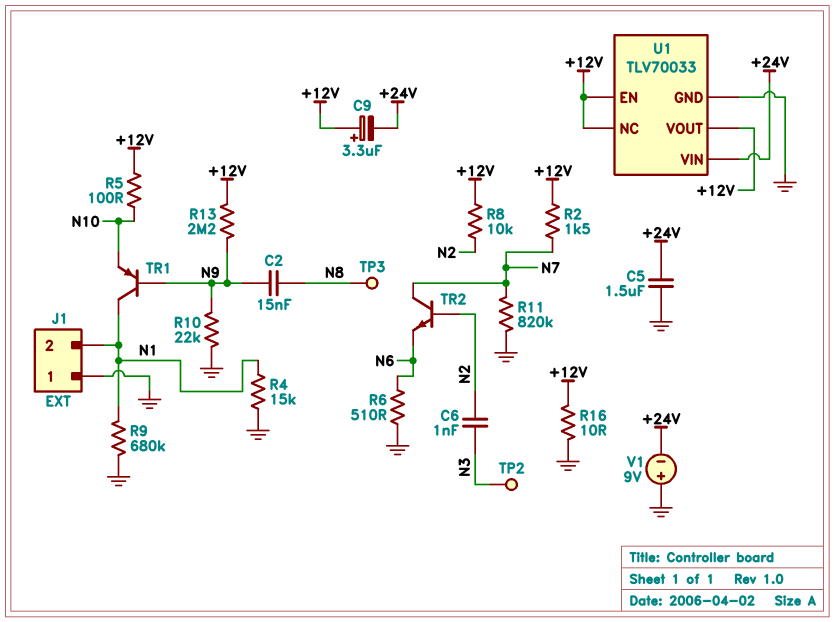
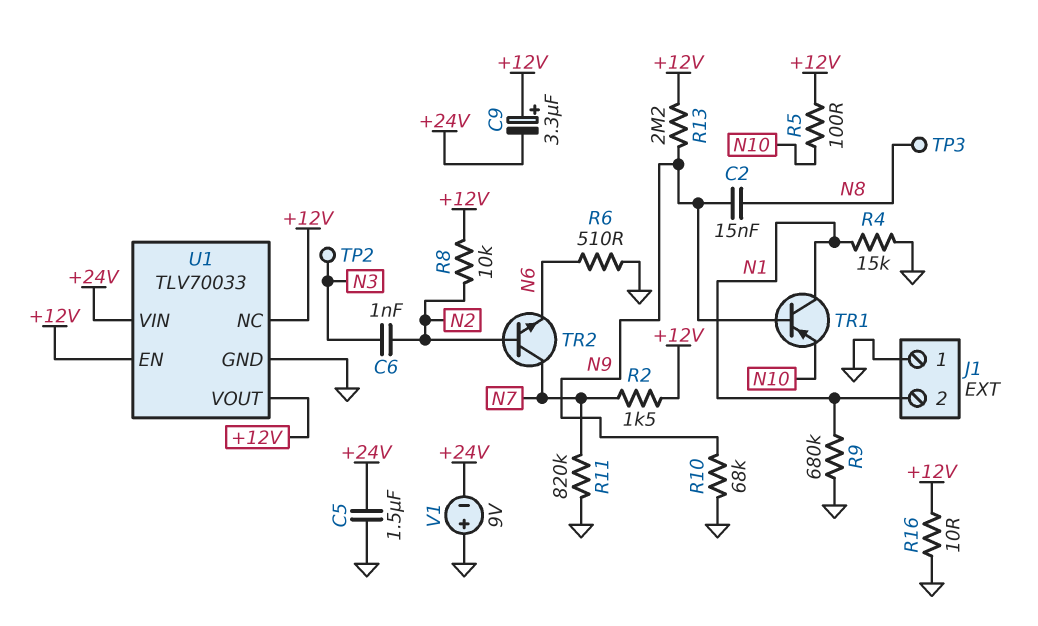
R10: 22k (GND, N9) -> 68k (GND, N9)

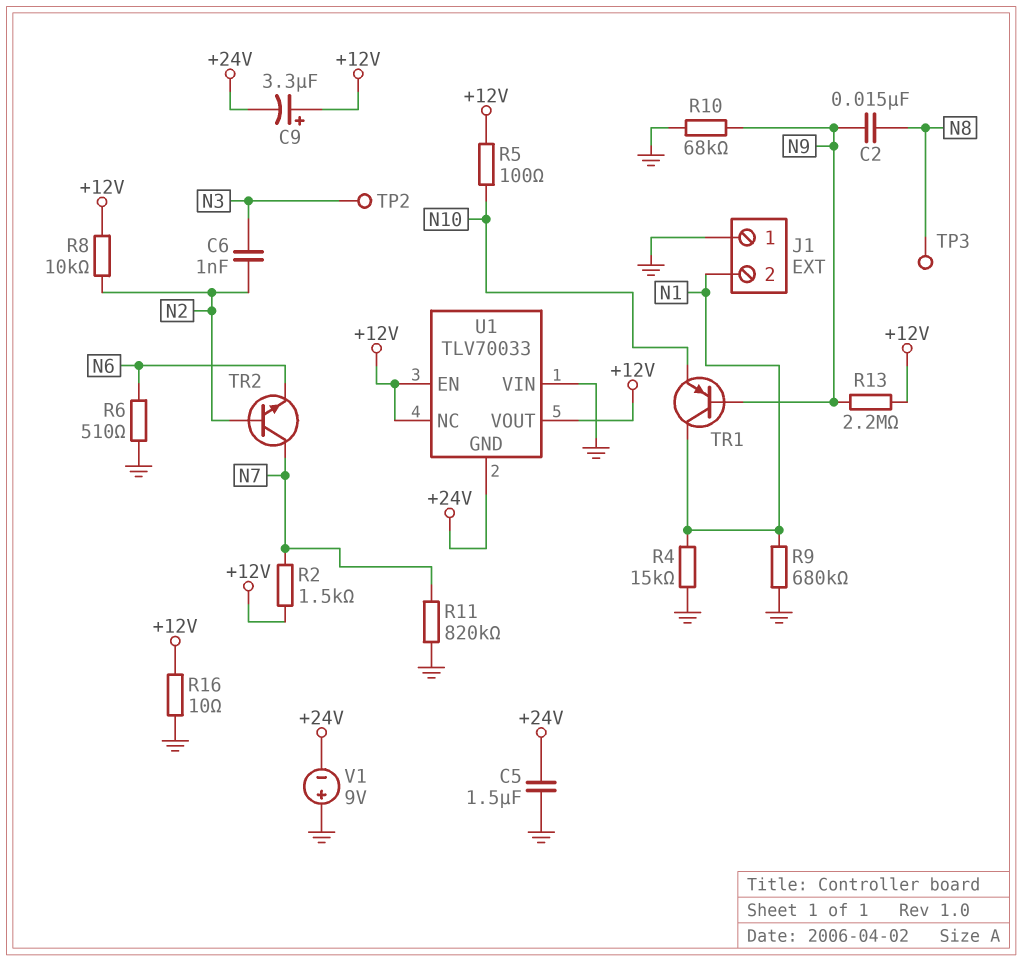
U1 pin GND: GND -> +24V
U1 pin VIN: +24V -> GND

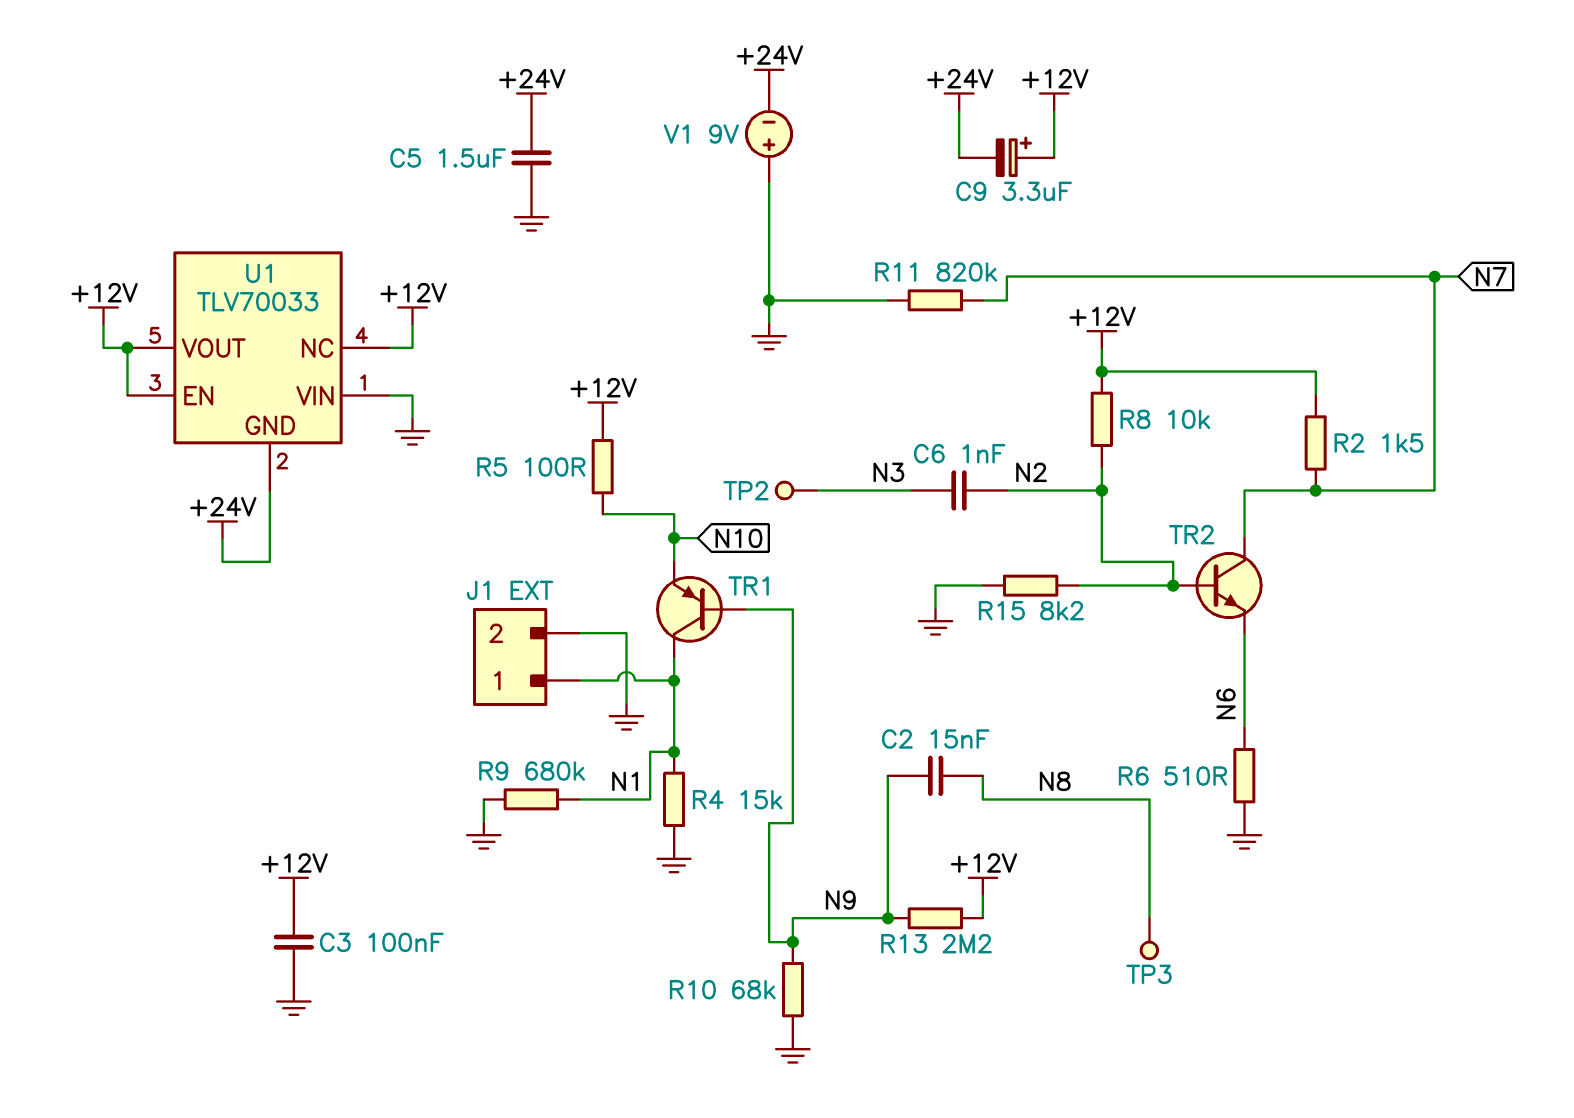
C3: none -> 100nF (+12V, GND)
J1 pin 1: GND -> N1
J1 pin 2: N1 -> GND
R15: none -> 8.2k (GND, N2)
R16: 10 (+12V, GND) -> none

